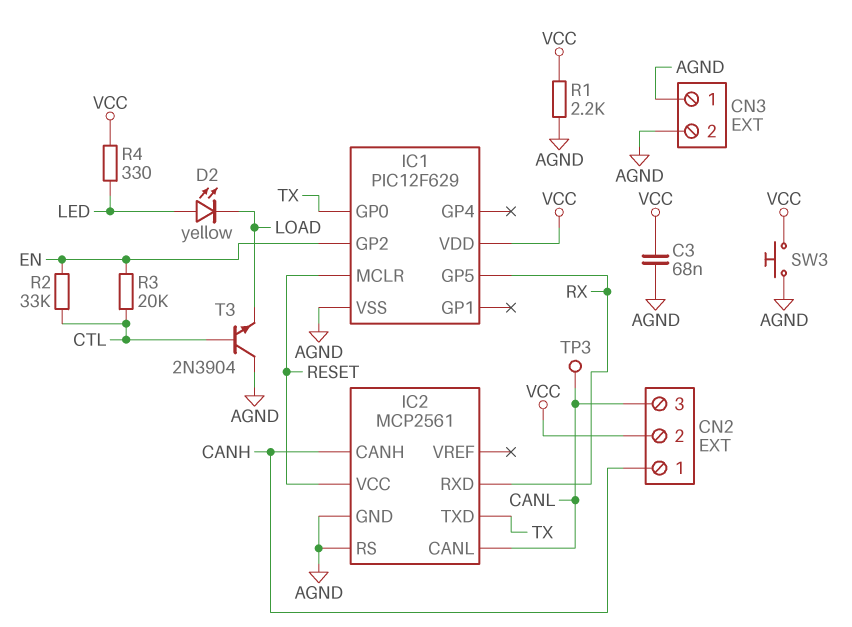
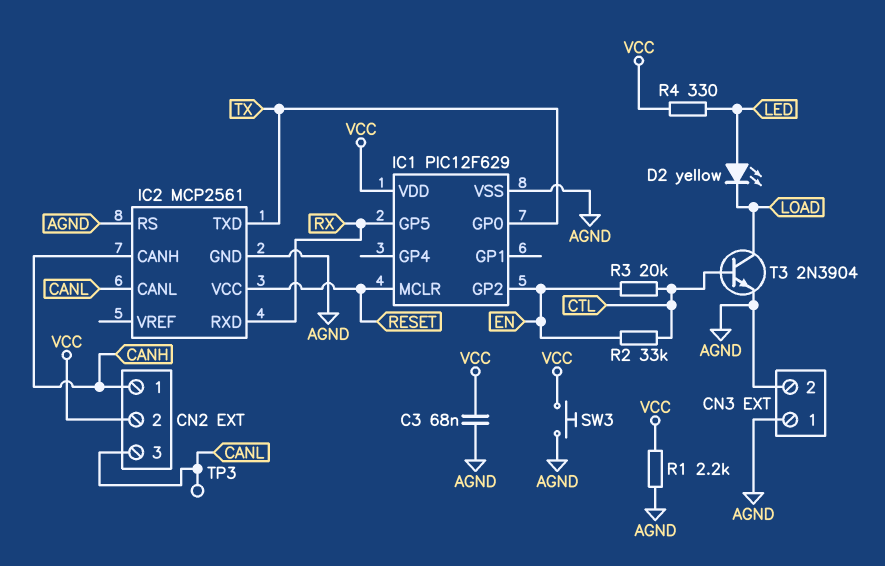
T3: NPN 2N3904 (B CTL, C AGND, E LOAD) -> NPN 2N3904 (B CTL, C LOAD, E AGND)

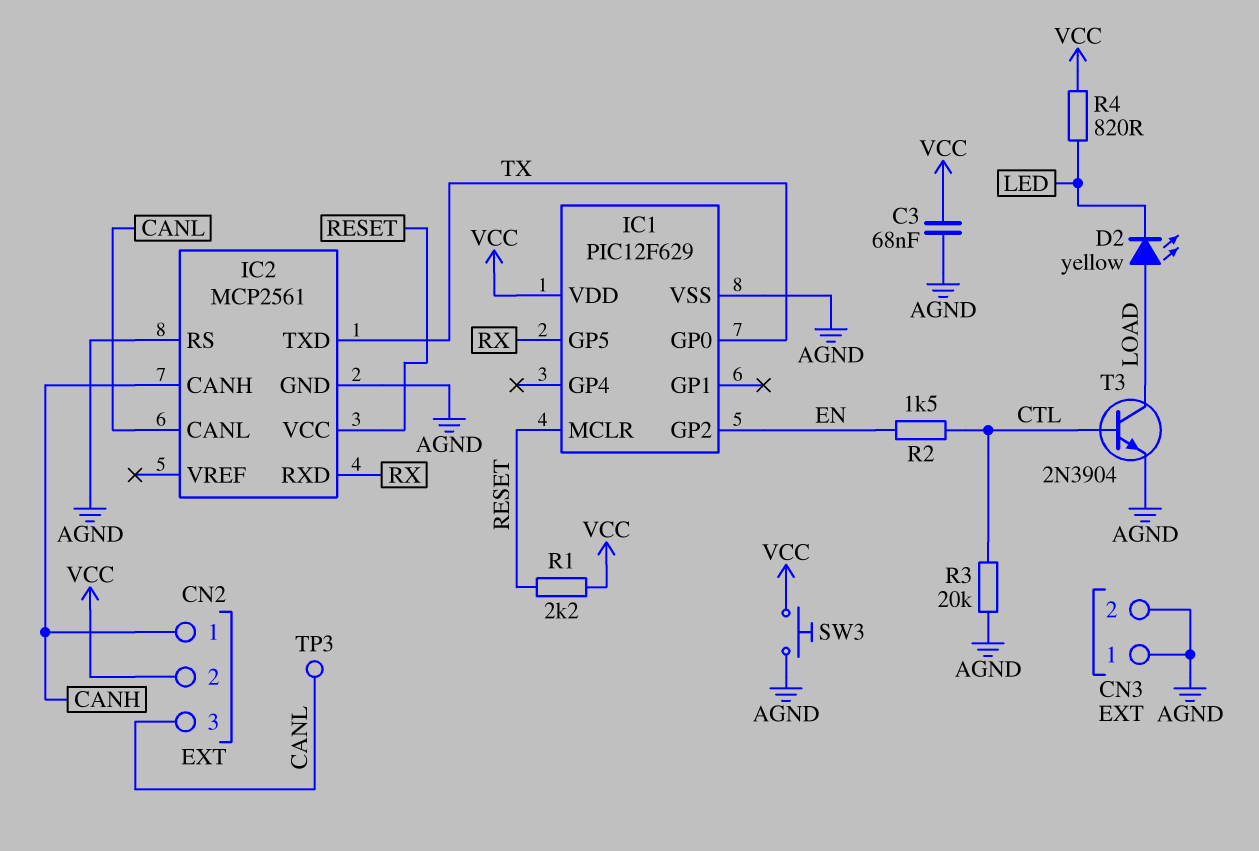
D2: LED yellow (A LED, K LOAD) -> LED yellow (A LOAD, K LED)
R1: 2.2k (AGND, VCC) -> 2.2k (RESET, VCC)
R2: 33k (CTL, EN) -> 1.5k (CTL, EN)
R3: 20k (CTL, EN) -> 20k (AGND, CTL)
R4: 330 (LED, VCC) -> 820 (LED, VCC)

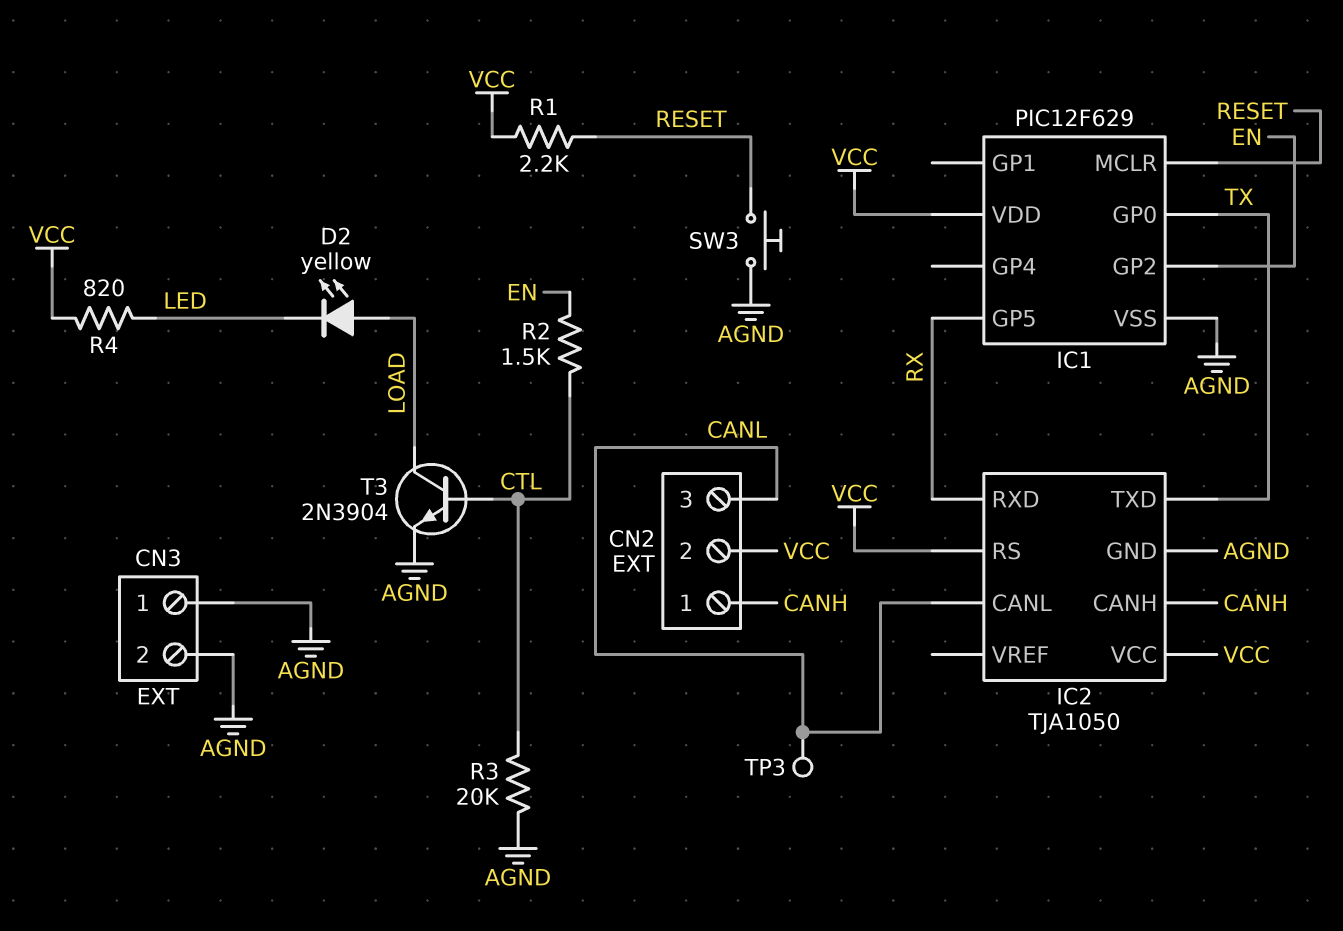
C3: 68nF (AGND, VCC) -> none
IC2: MCP2561 -> TJA1050
IC2 pin RS: AGND -> VCC
IC2 pin VCC: RESET -> VCC
SW3: button (AGND, VCC) -> button (AGND, RESET)

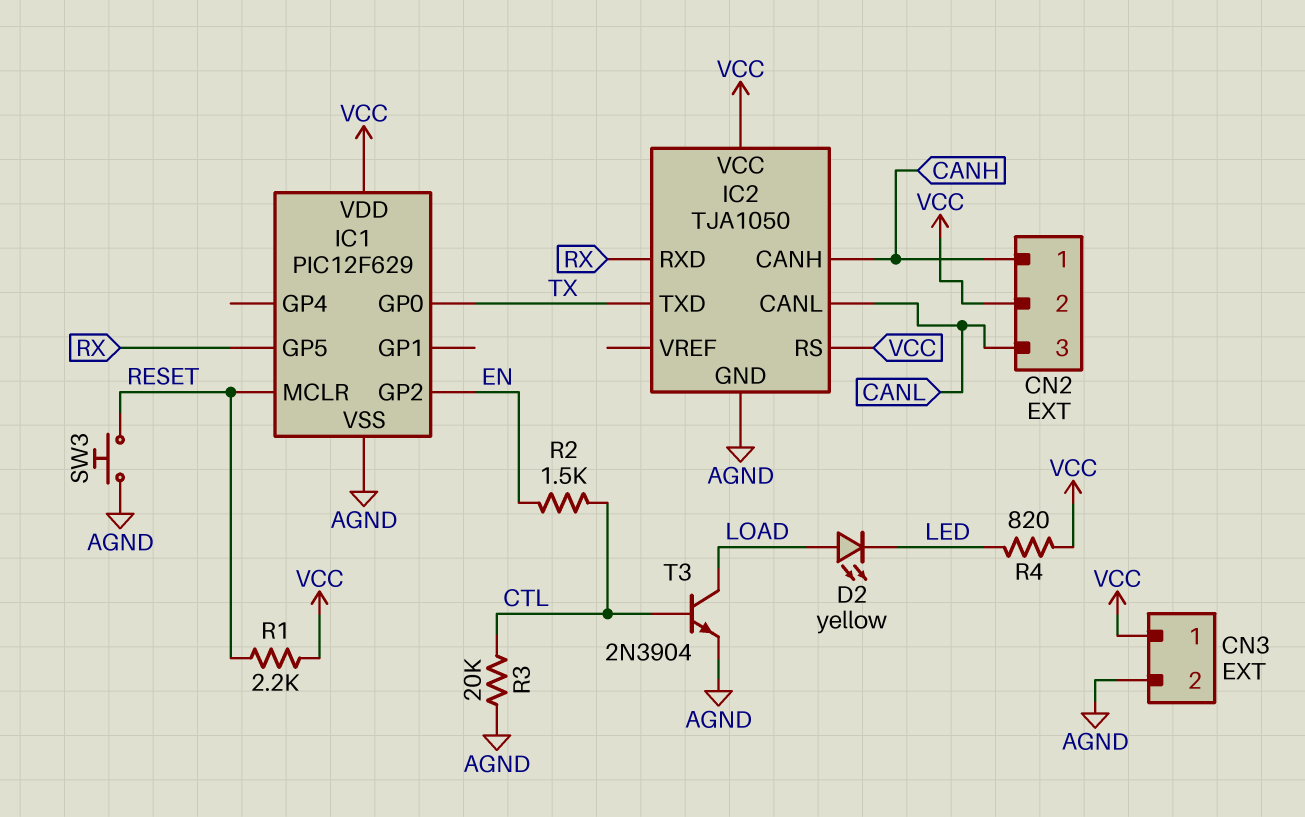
CN3 pin 1: AGND -> VCC
TP3: test point (CANL) -> none

